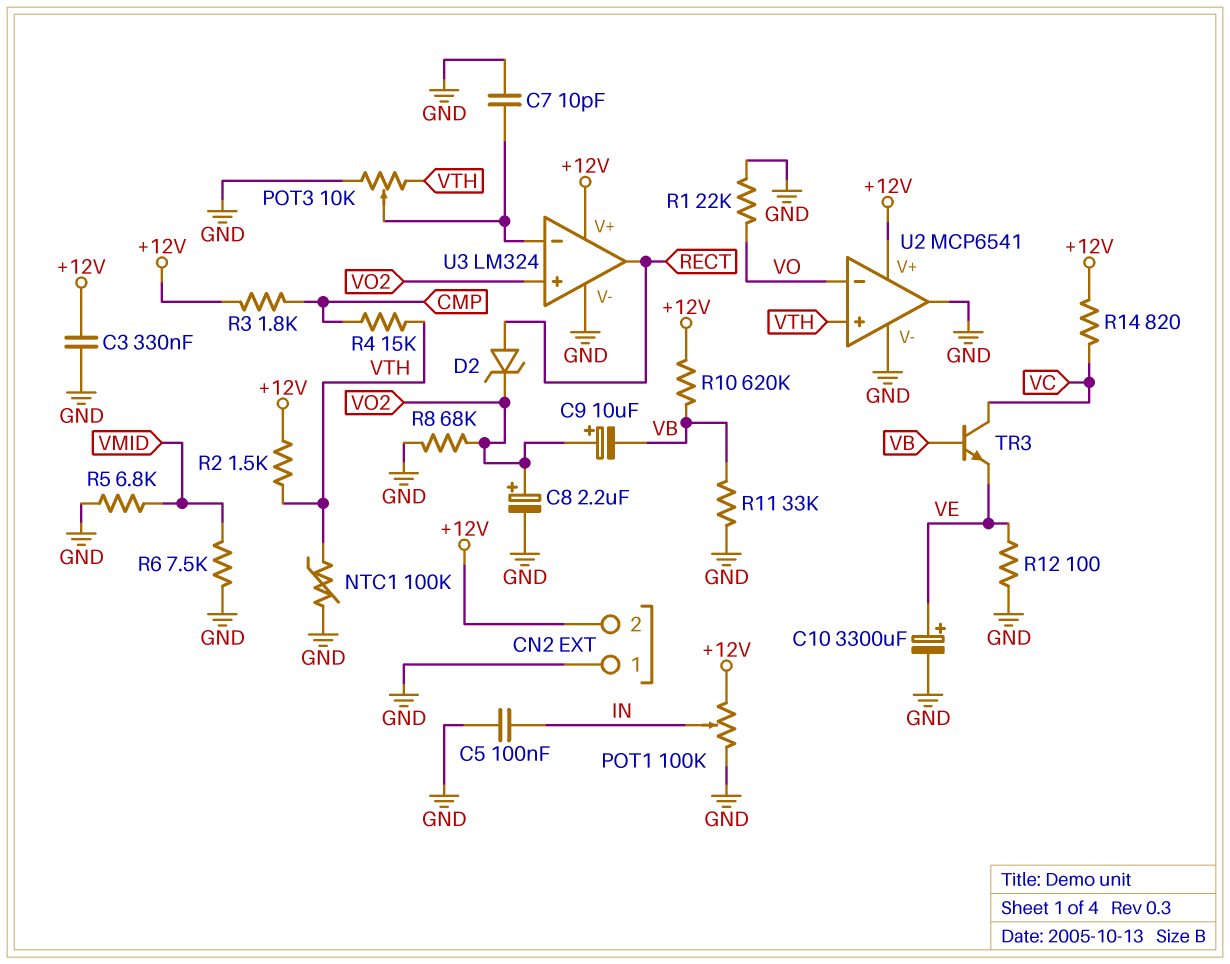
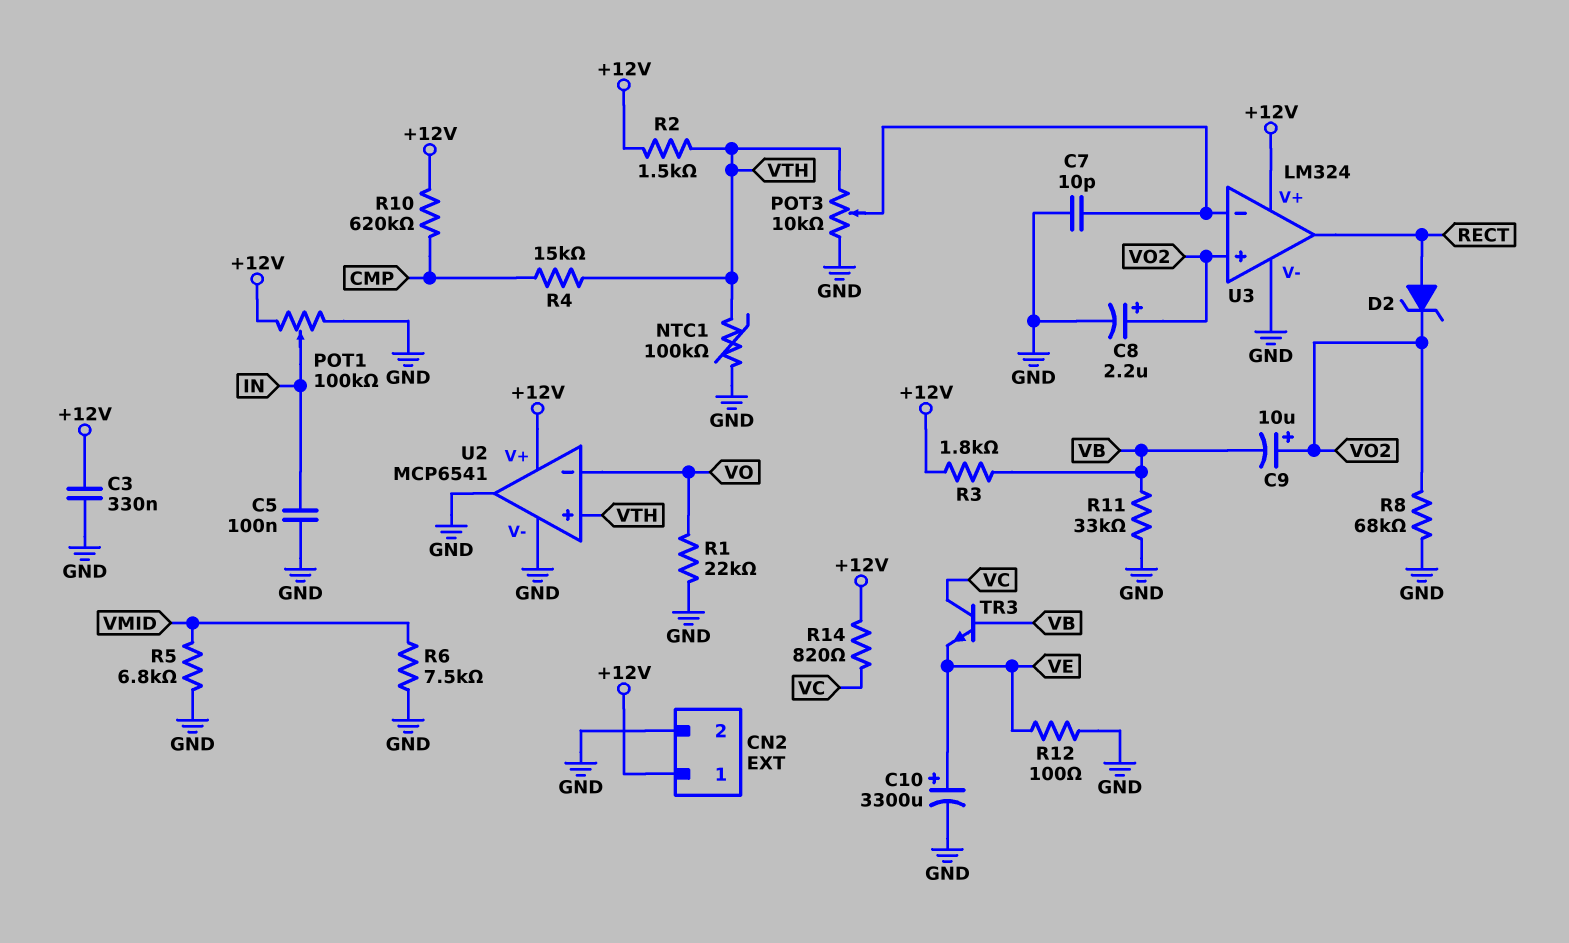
CN2 pin 1: GND -> +12V
CN2 pin 2: +12V -> GND
R3: 1.8k (+12V, CMP) -> 1.8k (+12V, VB)
R10: 620k (+12V, VB) -> 620k (+12V, CMP)

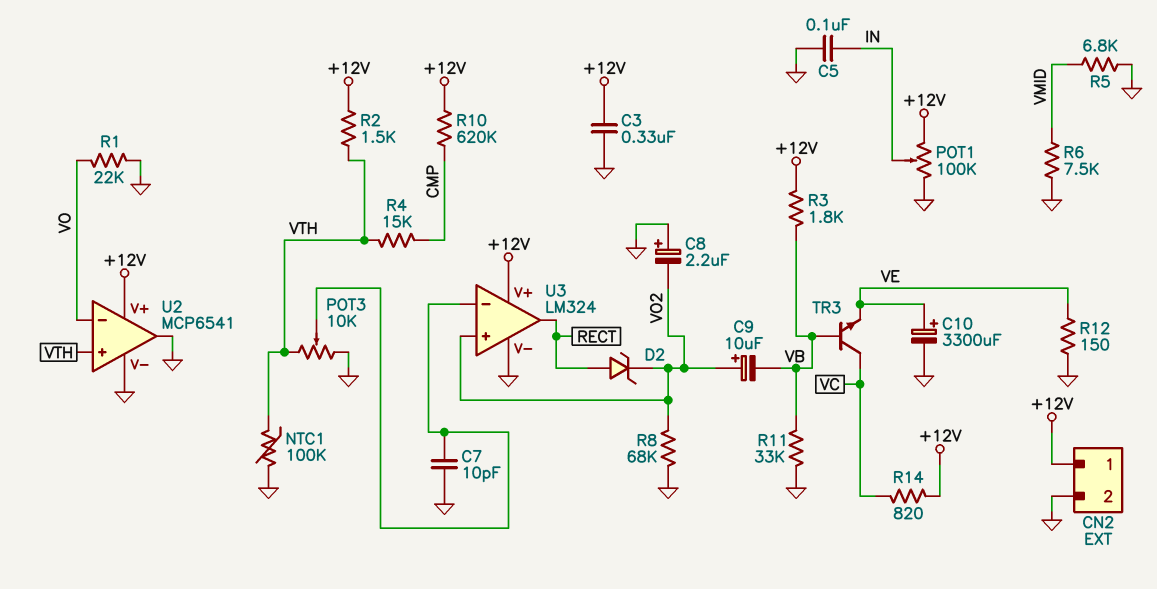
C8: 2.2uF (plus VO2, minus GND) -> 2.2uF (plus GND, minus VO2)
R12: 100 (GND, VE) -> 150 (GND, VE)

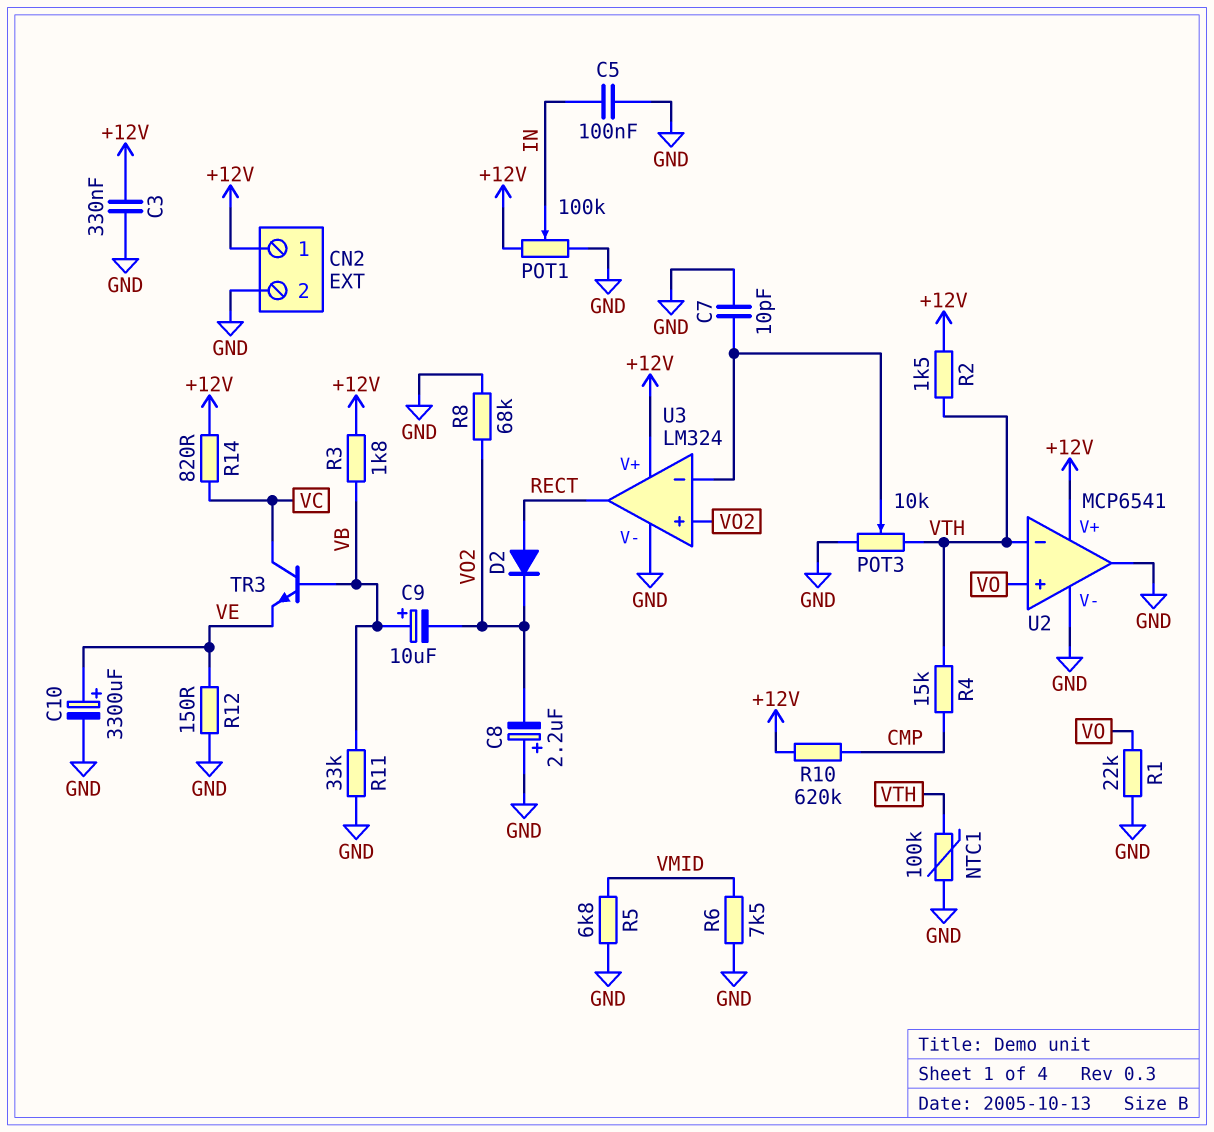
C9: 10uF (plus VO2, minus VB) -> 10uF (plus VB, minus VO2)
D2: zener (A RECT, K VO2) -> diode (A RECT, K VO2)
U2 pin in+: VTH -> VO
U2 pin in-: VO -> VTH

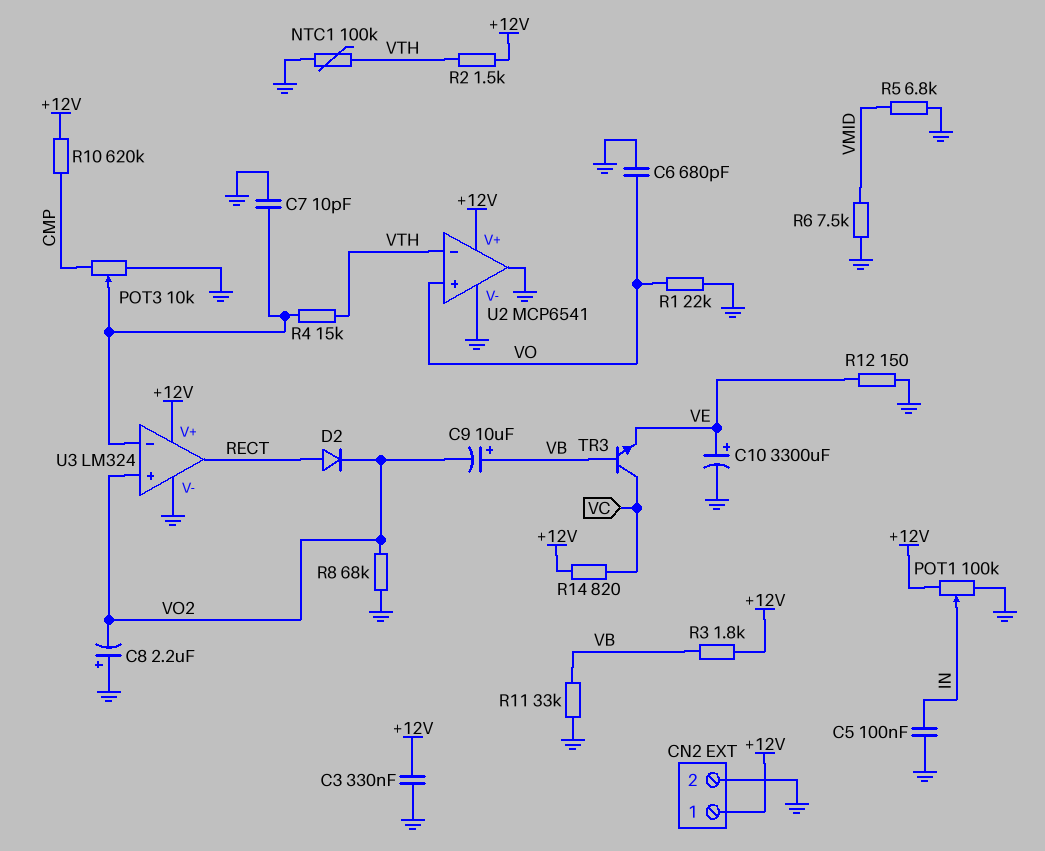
C6: none -> 680pF (GND, VO)
POT3: 10k (GND, VTH, wiper U3/in-) -> 10k (CMP, GND, wiper U3/in-)
R4: 15k (CMP, VTH) -> 15k (U3/in-, VTH)

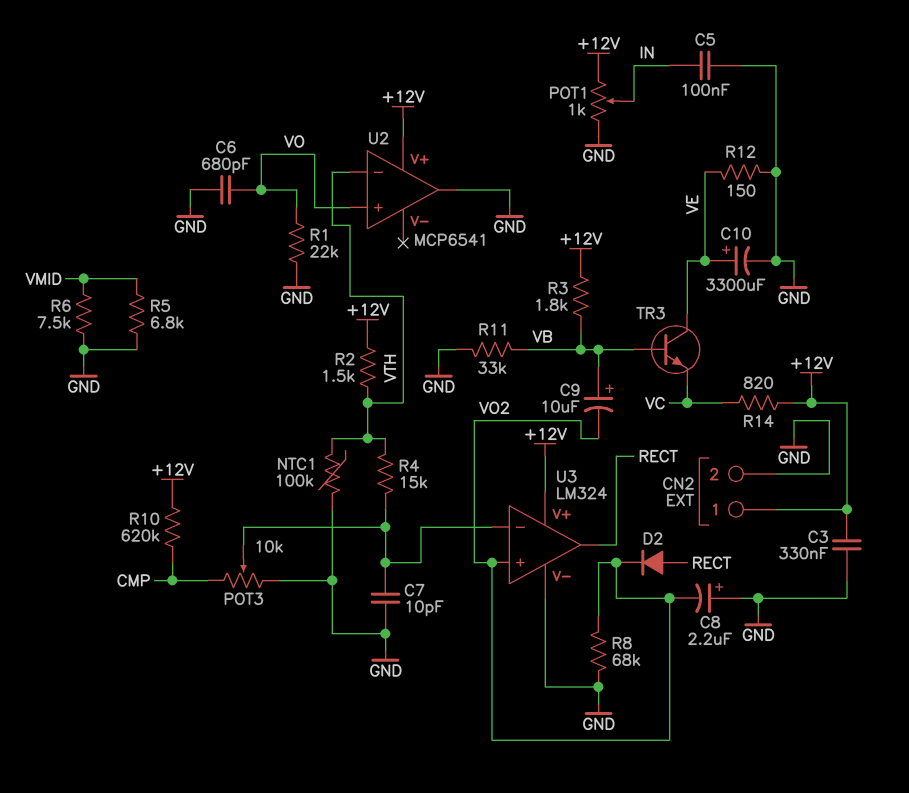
POT1: 100k (+12V, GND, wiper IN) -> 1k (+12V, GND, wiper IN)
TR3: NPN (B VB, C VC, E VE) -> NPN (B VB, C VE, E VC)
U2 pin V-: GND -> none

